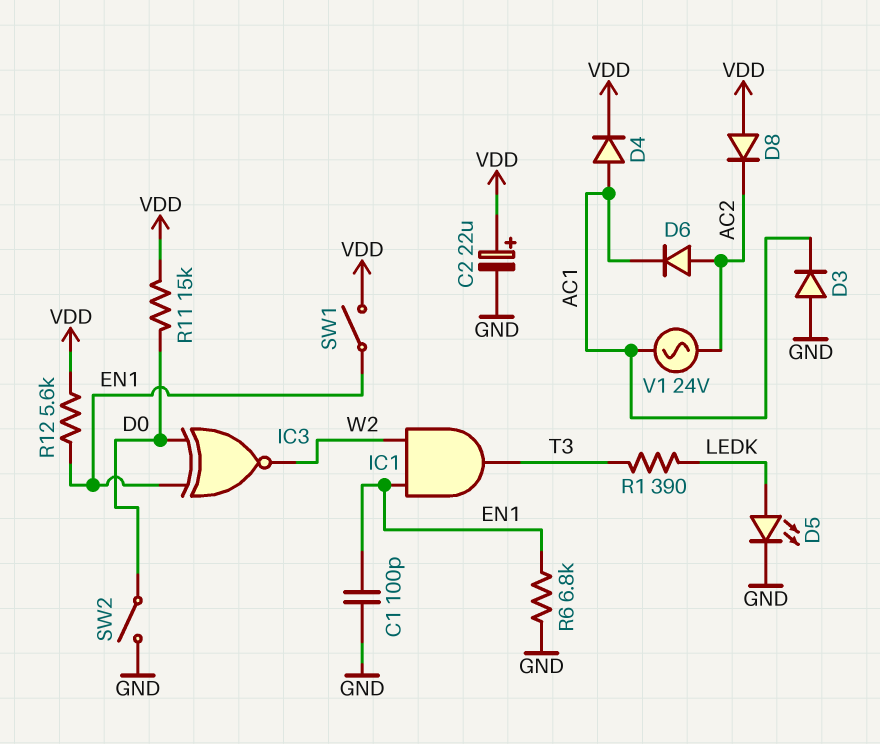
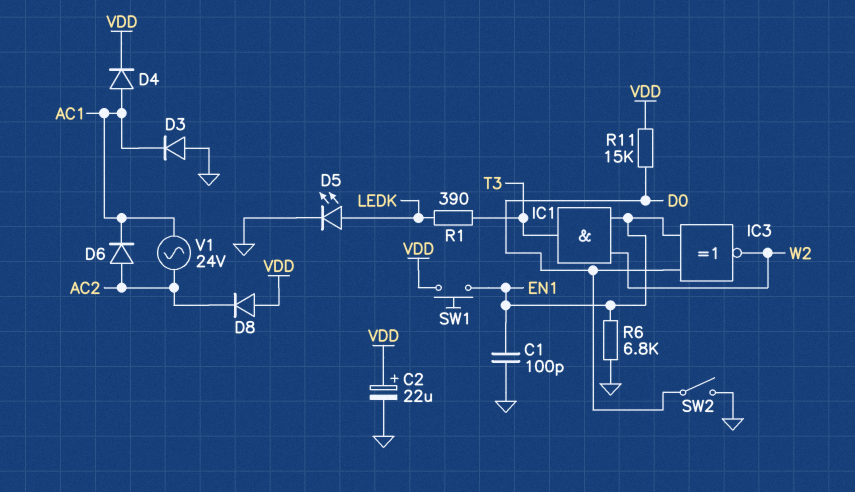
R12: 5.6k (EN1, VDD) -> none
SW1: switch (EN1, VDD) -> button (EN1, VDD)

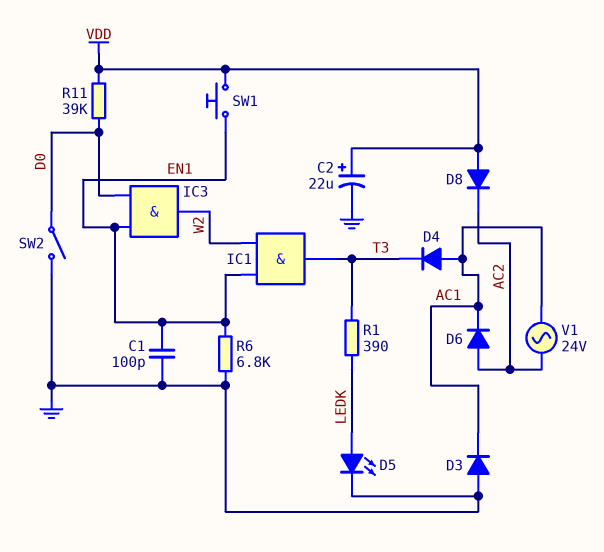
D4: diode (A AC1, K VDD) -> diode (A AC1, K T3)
IC3: XNOR (in D0, in EN1, out W2) -> AND (in D0, in EN1, out W2)
R11: 15k (D0, VDD) -> 39k (D0, VDD)

